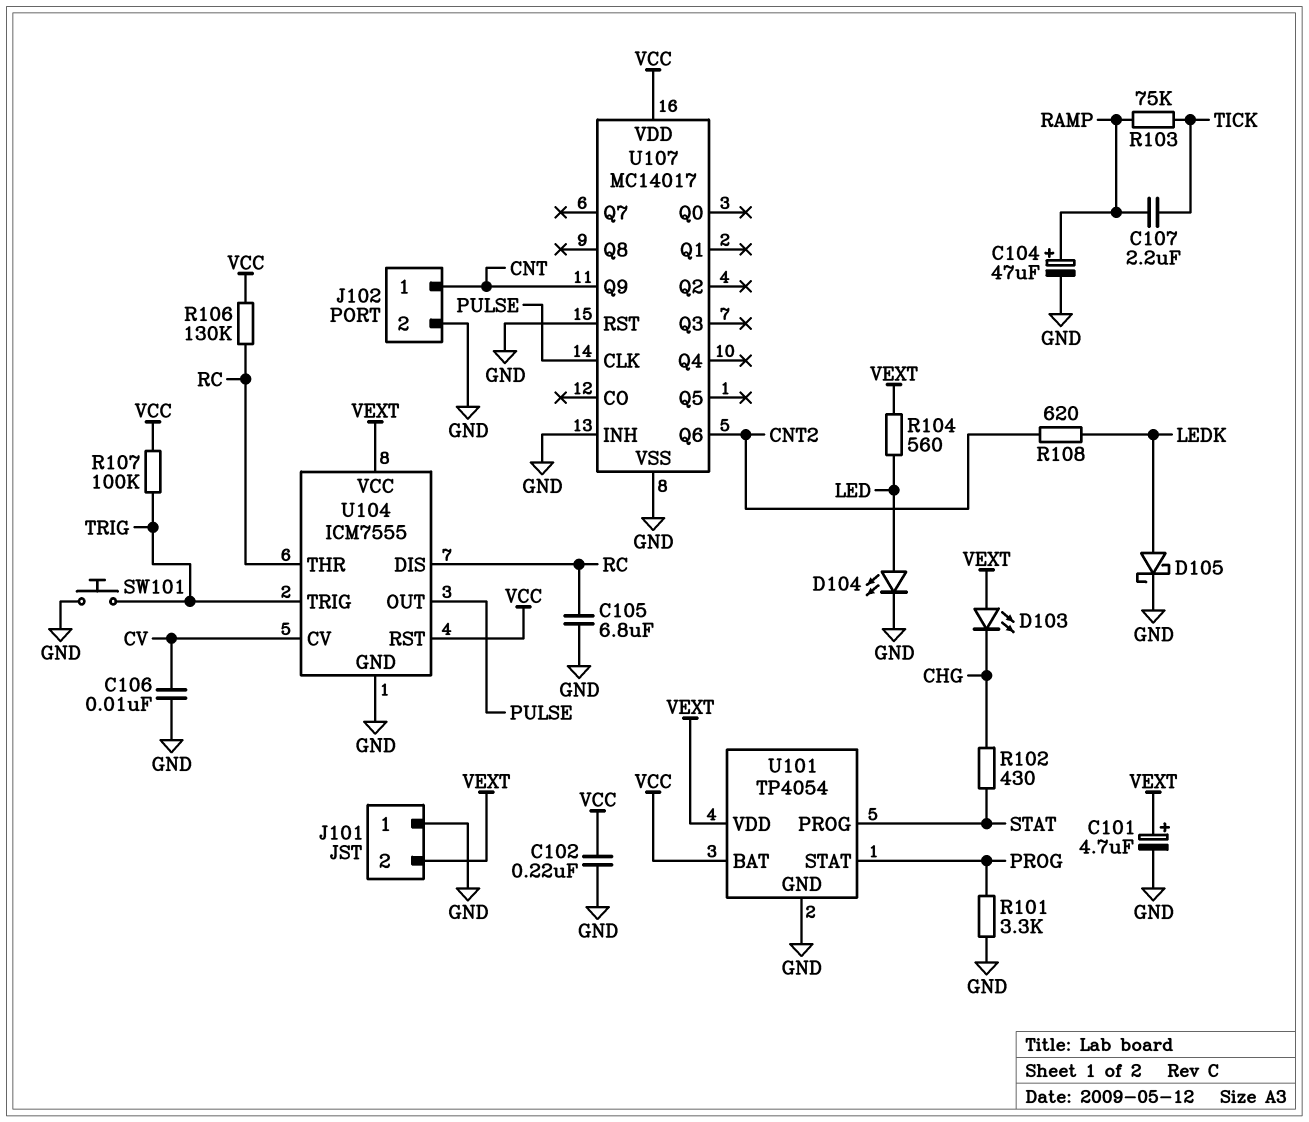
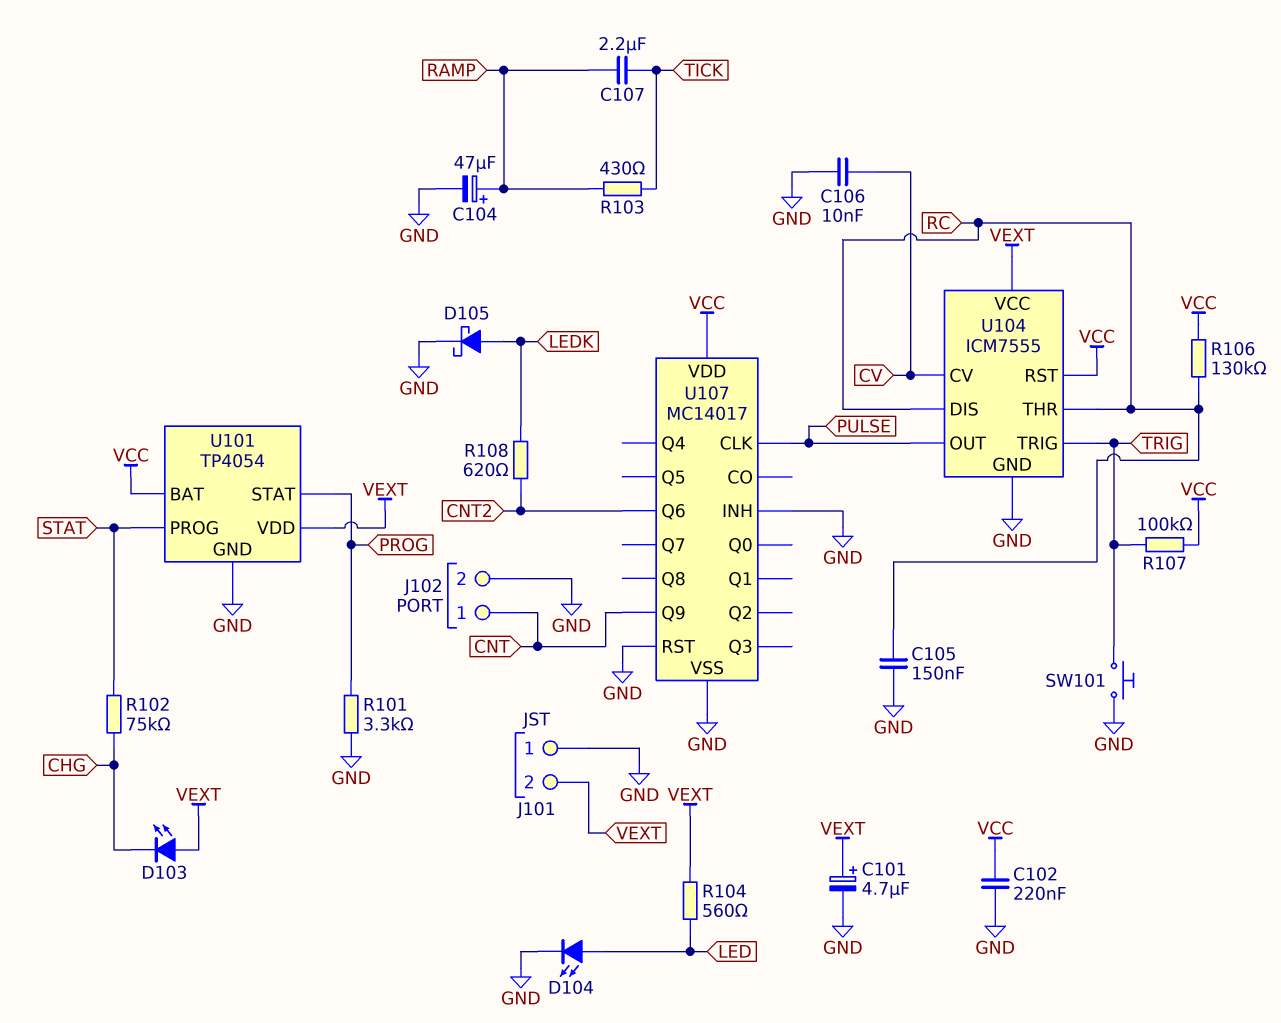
C105: 6.8uF (GND, RC) -> 150nF (GND, RC)
R102: 430 (CHG, STAT) -> 75k (CHG, STAT)
R103: 75k (RAMP, TICK) -> 430 (RAMP, TICK)

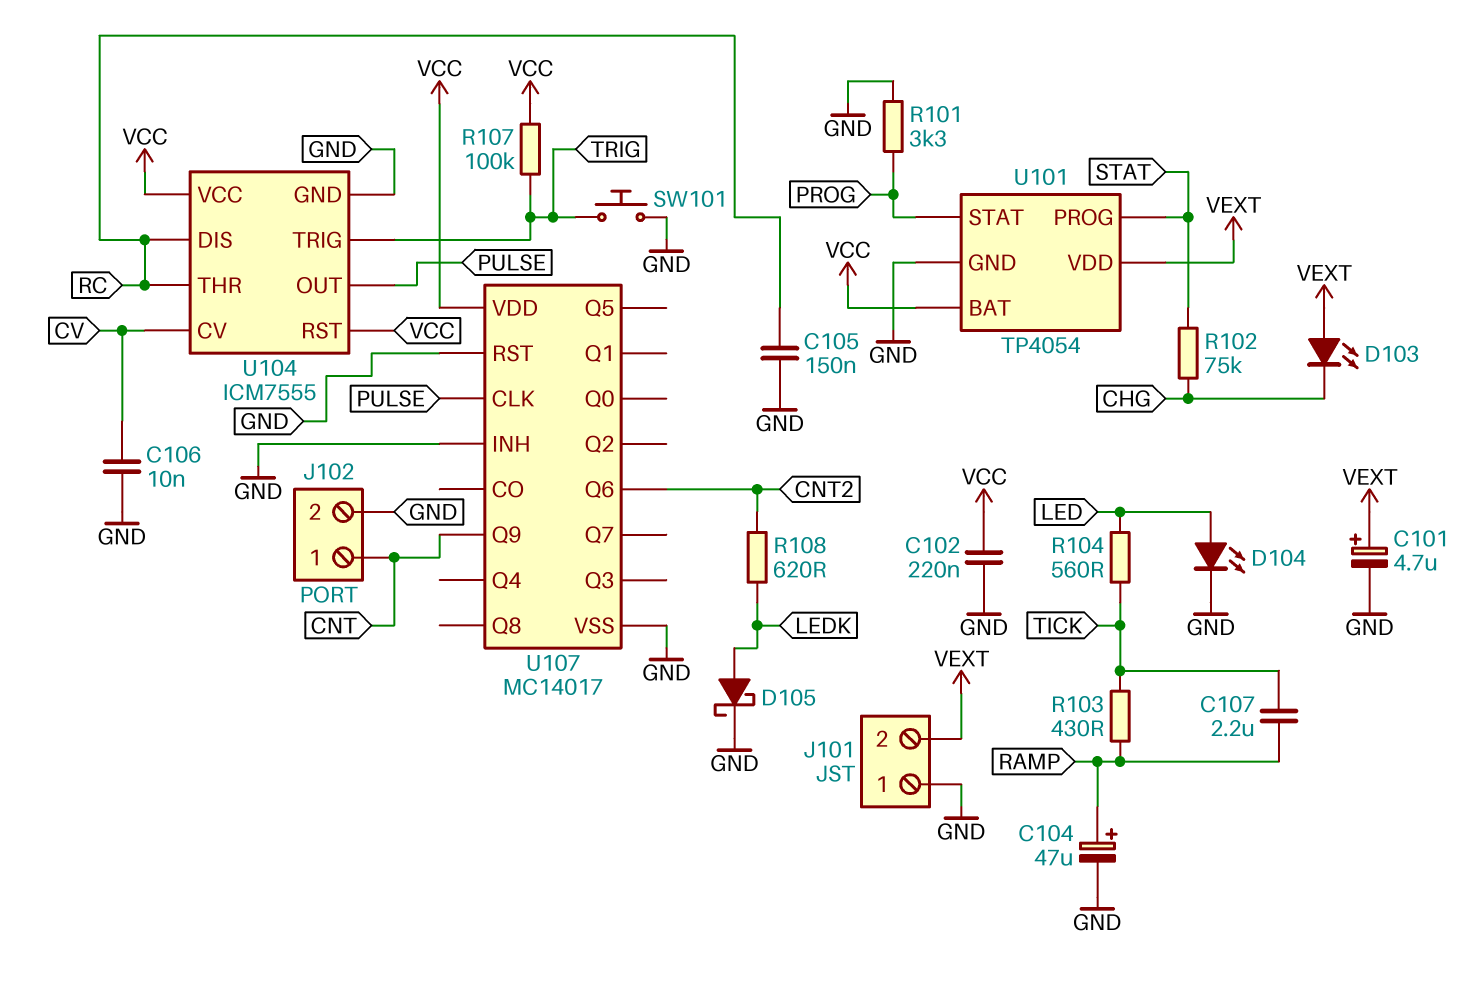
R104: 560 (LED, VEXT) -> 560 (LED, TICK)
R106: 130k (RC, VCC) -> none
U104 pin VCC: VEXT -> VCC

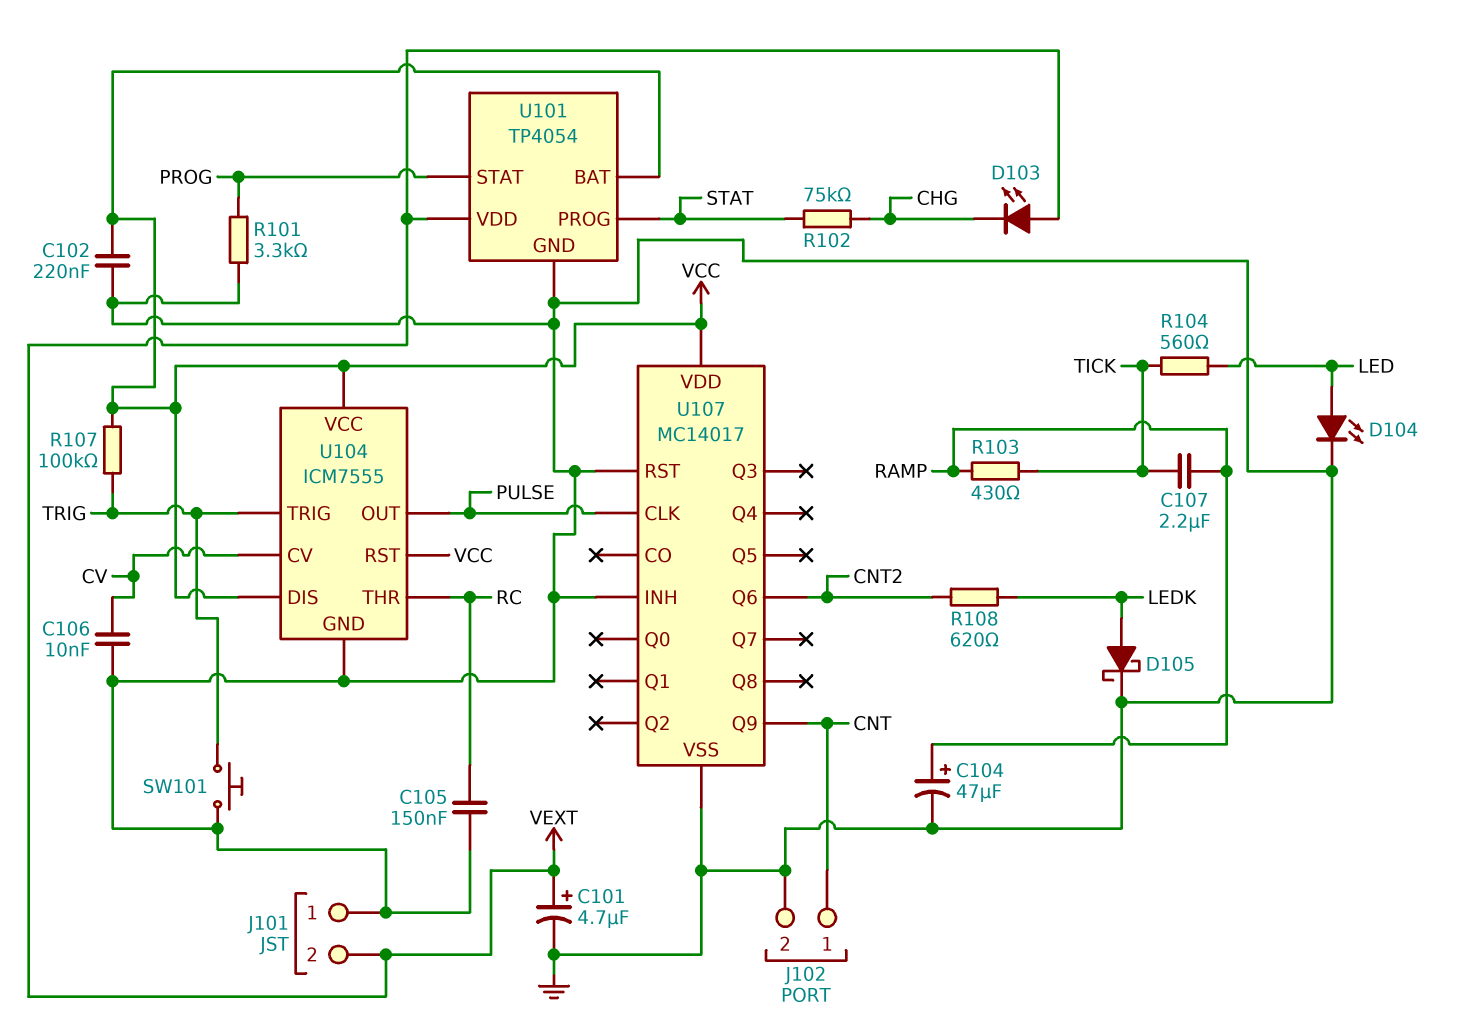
U104 pin DIS: RC -> VCC

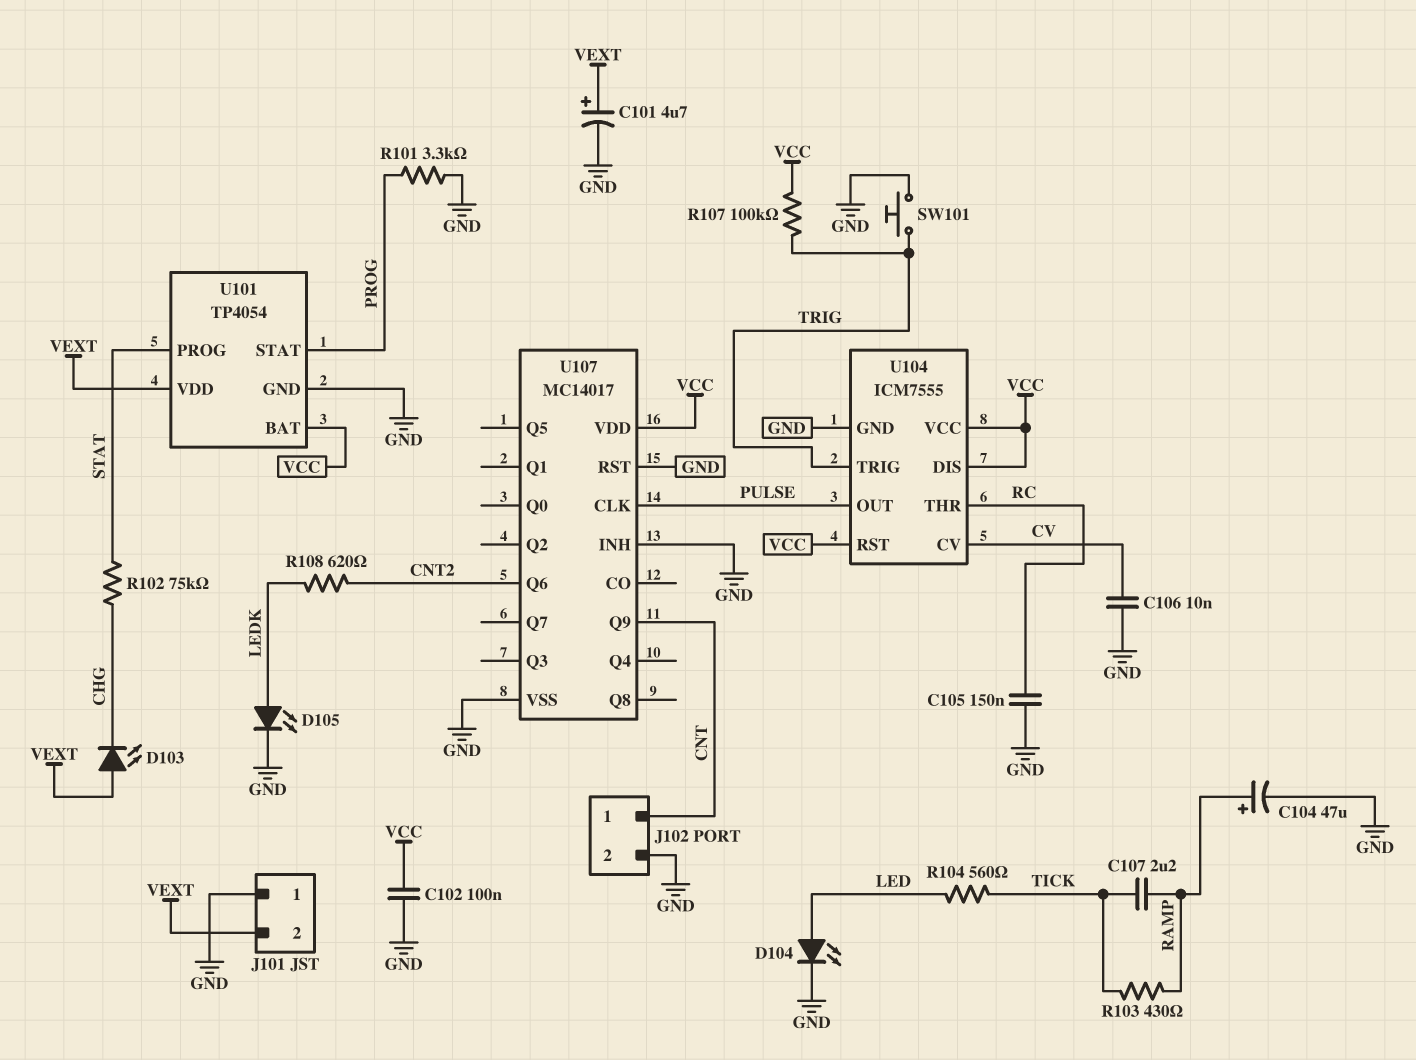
C102: 220nF (GND, VCC) -> 100nF (GND, VCC)
D105: schottky (A LEDK, K GND) -> LED (A LEDK, K GND)

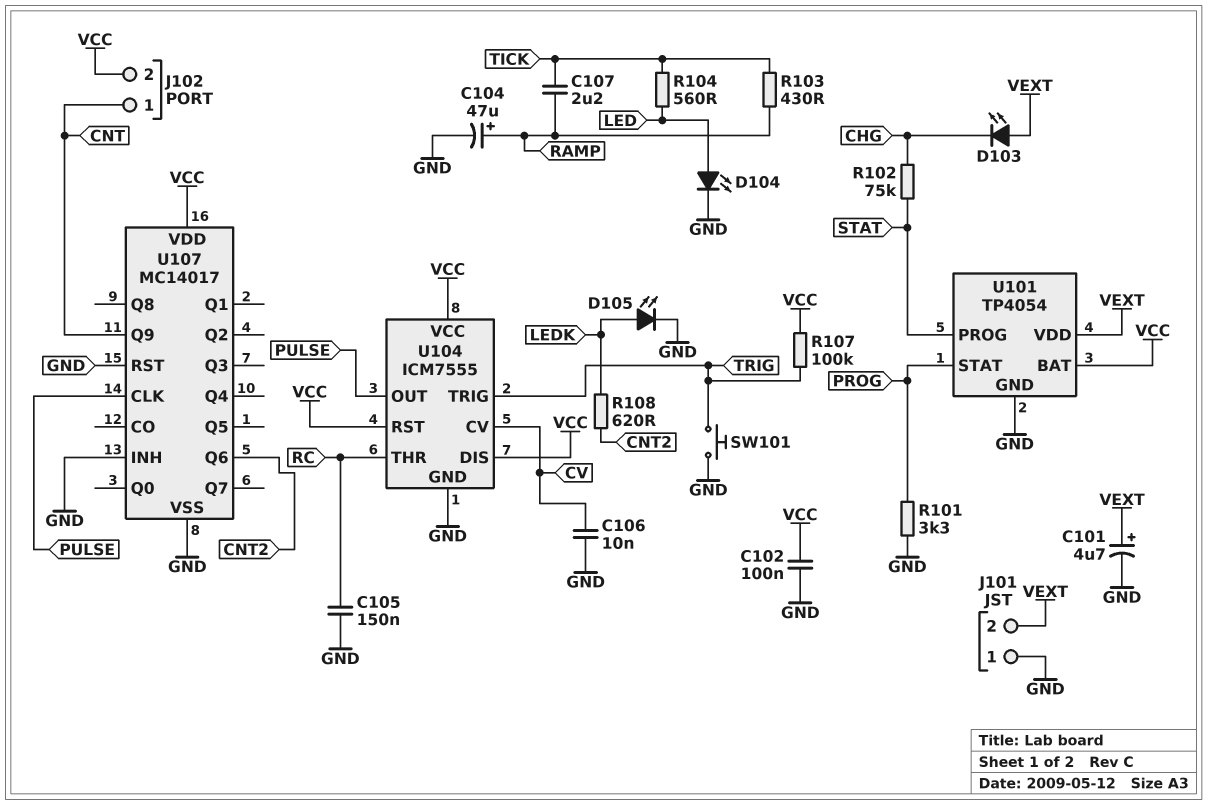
J102 pin 2: GND -> VCC

